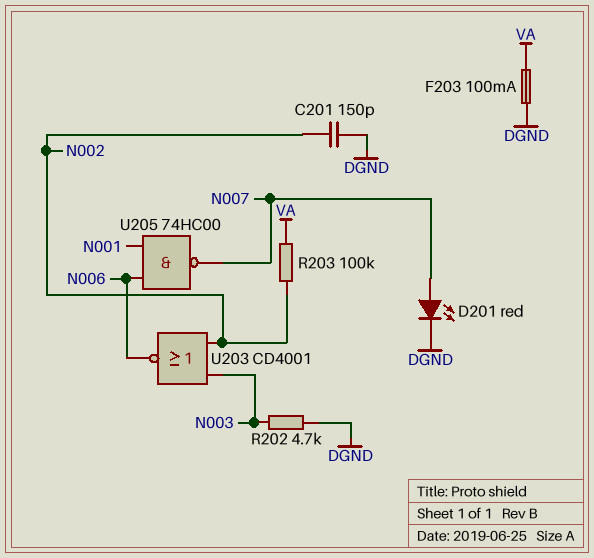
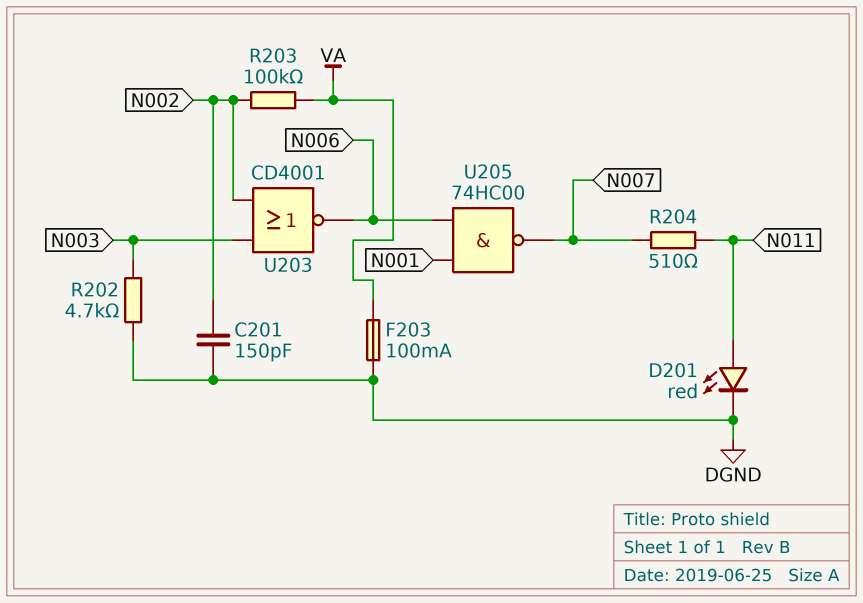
D201: LED red (A N007, K DGND) -> LED red (A N011, K DGND)
R204: none -> 510 (N007, N011)

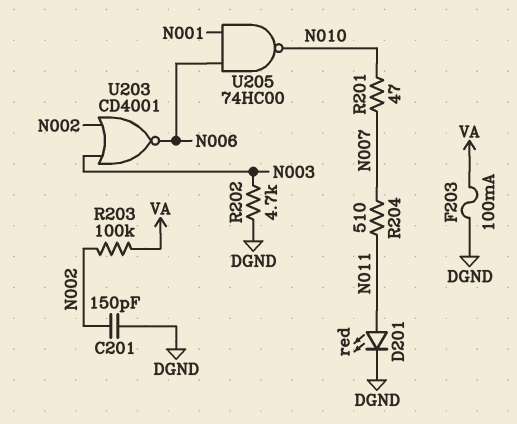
R201: none -> 47 (N007, N010)
U205: NAND 74HC00 (in N001, in N006, out N007) -> NAND 74HC00 (in N001, in N006, out N010)

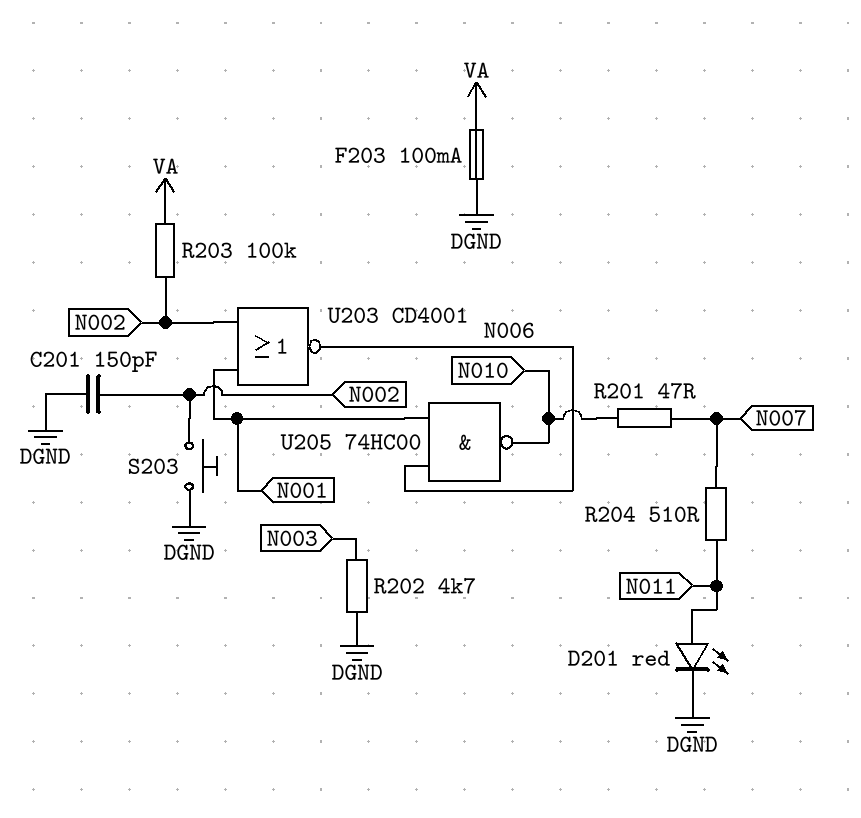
S203: none -> button (DGND, N002)
U203: NOR CD4001 (in N002, in N003, out N006) -> NOR CD4001 (in N001, in N002, out N006)

